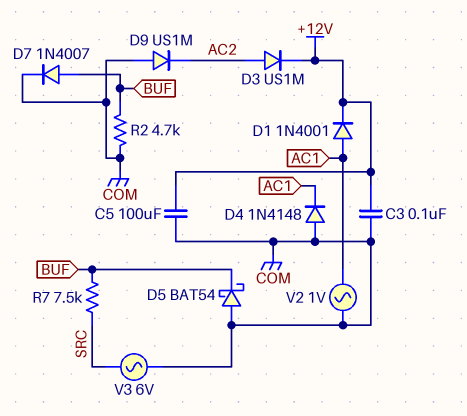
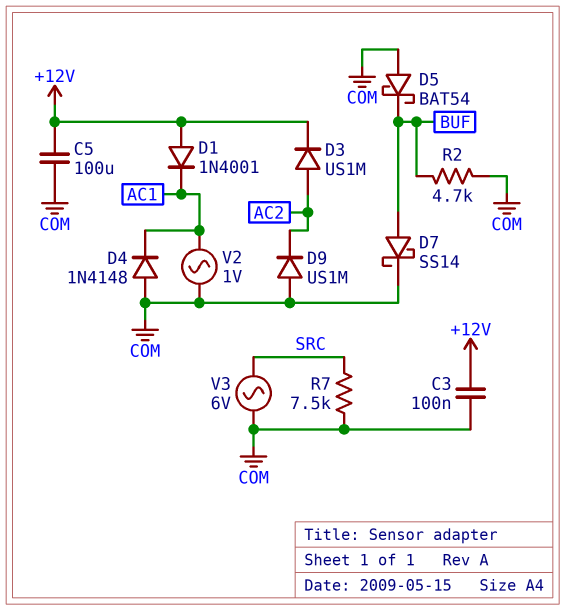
D1: diode 1N4001 (A AC1, K +12V) -> diode 1N4001 (A +12V, K AC1)
D7: diode 1N4007 (A BUF, K COM) -> schottky SS14 (A BUF, K COM)
R7: 7.5k (BUF, SRC) -> 7.5k (COM, SRC)

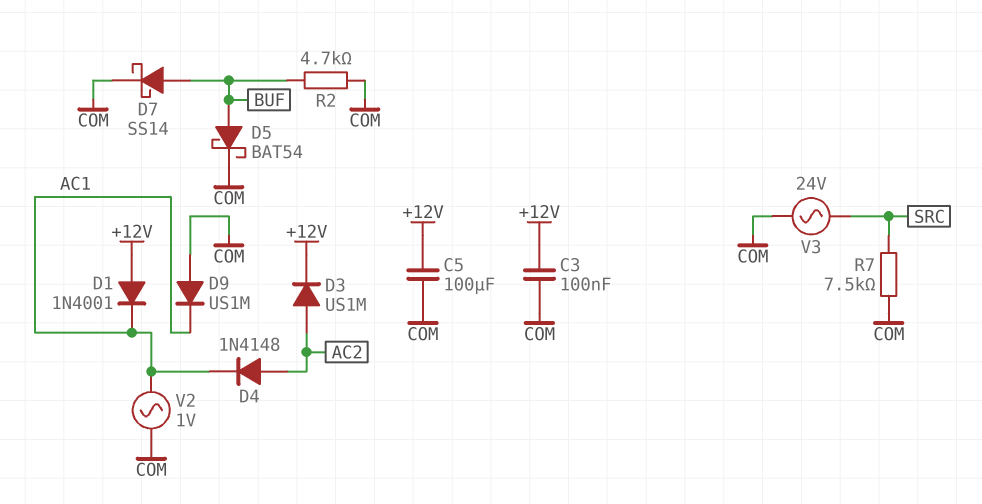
D4: diode 1N4148 (A COM, K AC1) -> diode 1N4148 (A AC2, K AC1)
D5: schottky BAT54 (A COM, K BUF) -> schottky BAT54 (A BUF, K COM)
D9: diode US1M (A COM, K AC2) -> diode US1M (A COM, K AC1)
V3: AC 6V (COM, SRC) -> AC 24V (COM, SRC)

